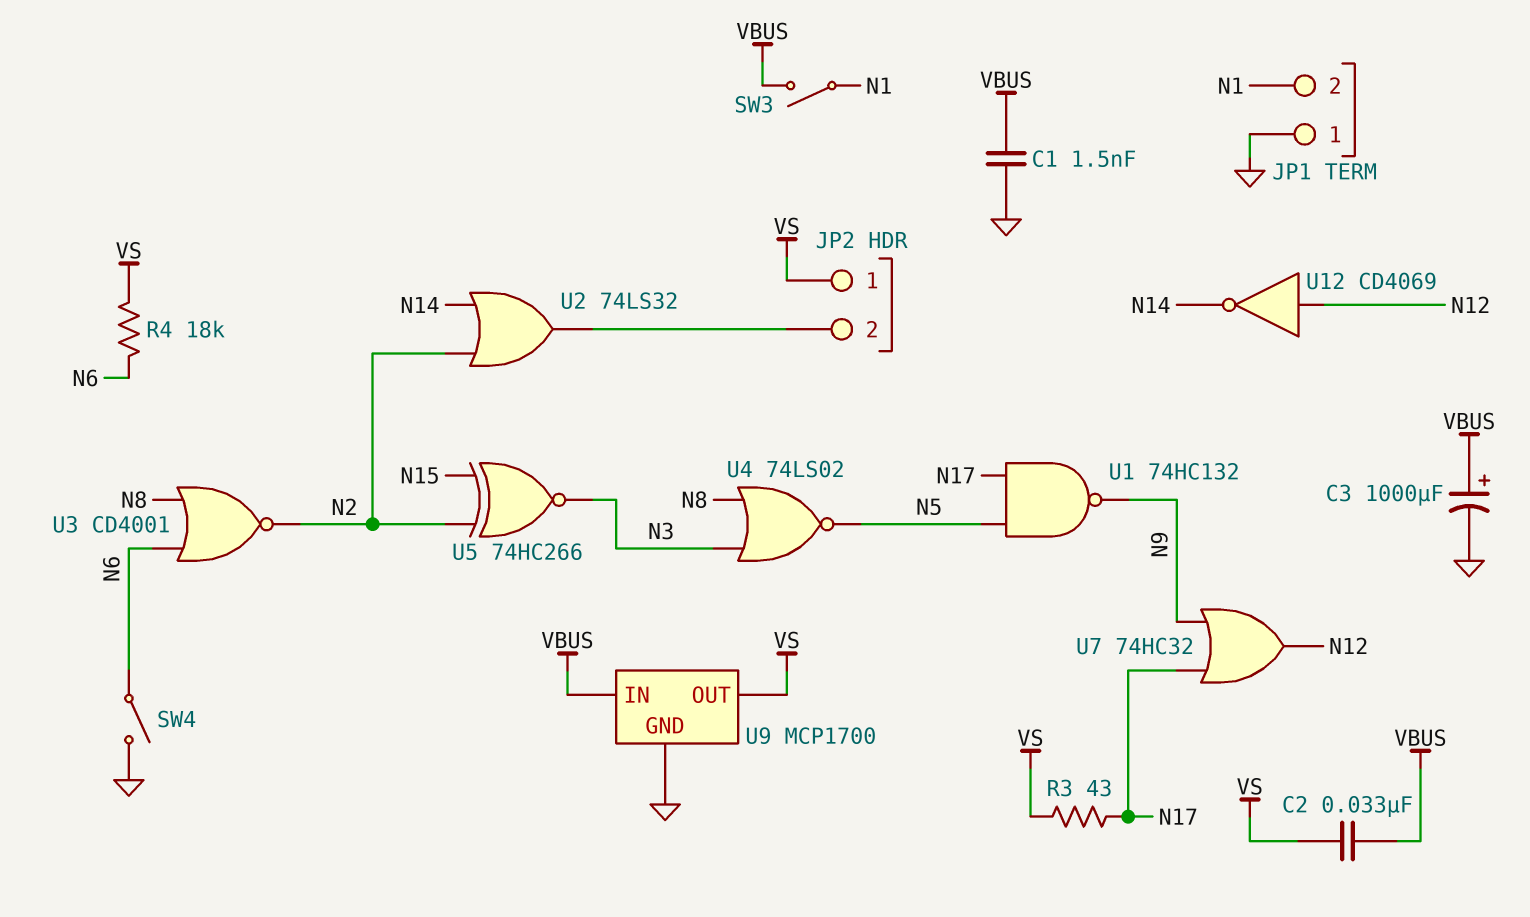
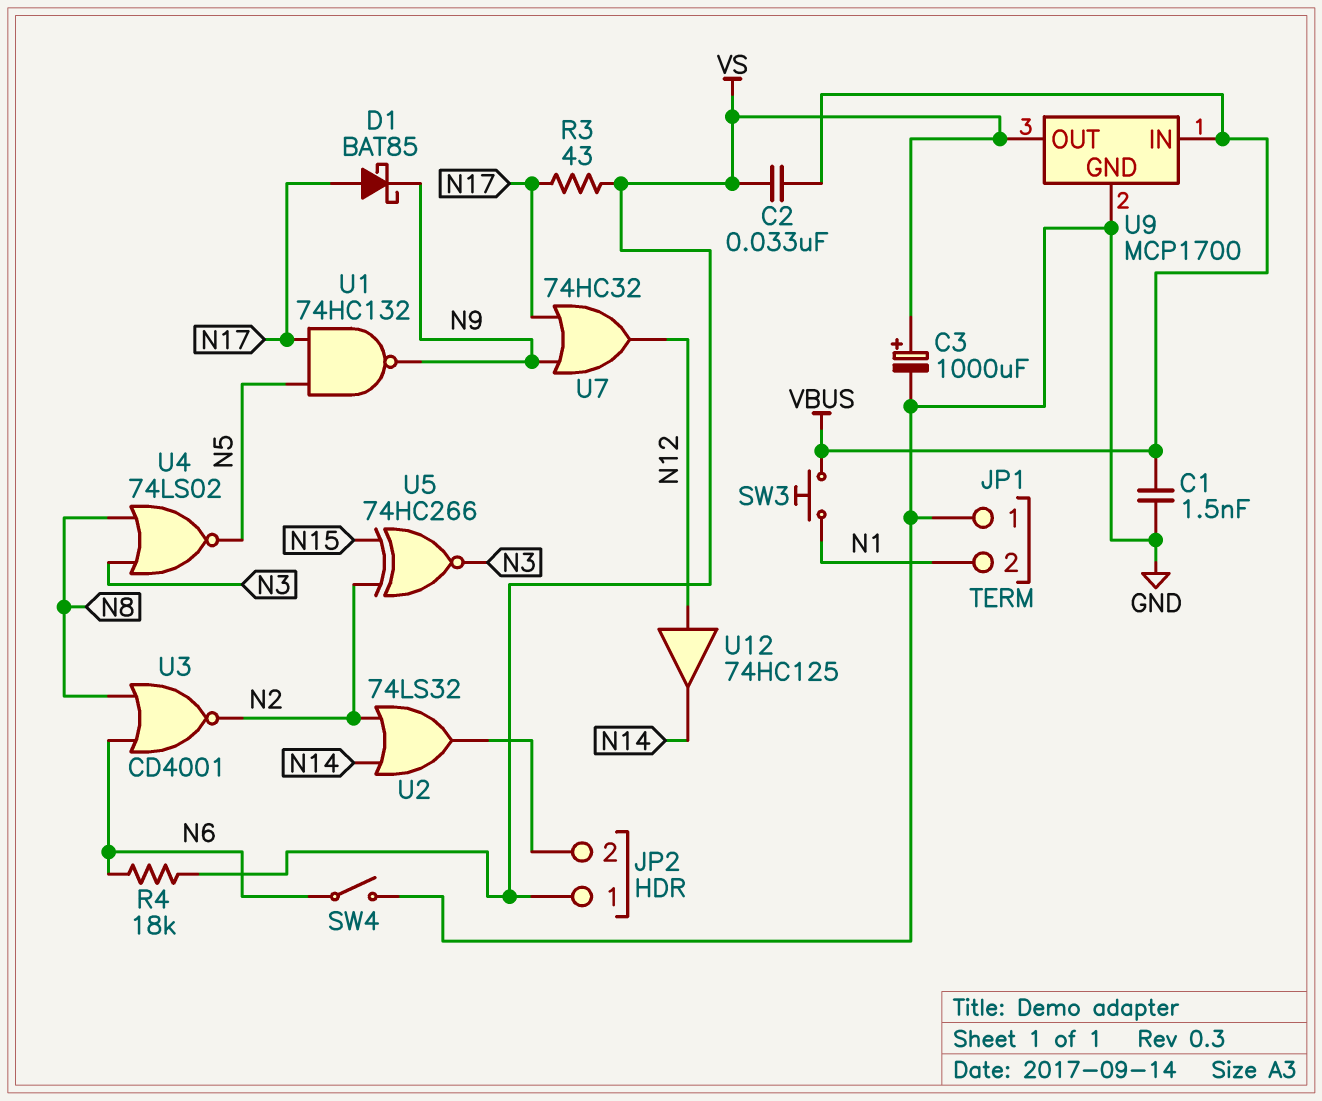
C3: 1000uF (plus VBUS, minus GND) -> 1000uF (plus VS, minus GND)
D1: none -> schottky BAT85 (A N17, K N9)
SW3: switch (N1, VBUS) -> button (N1, VBUS)
U12: NOT CD4069 (in N12, out N14) -> buffer 74HC125 (in N12, out N14)

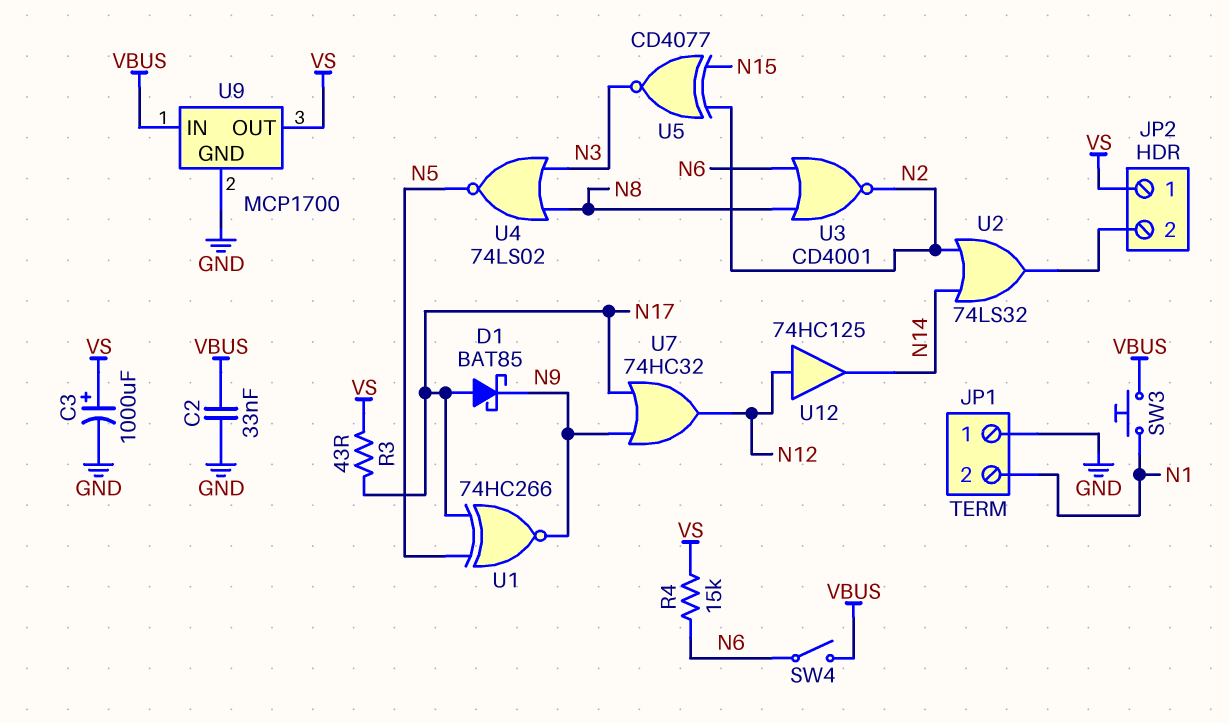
C1: 1.5nF (GND, VBUS) -> none
C2: 33nF (VBUS, VS) -> 33nF (GND, VBUS)
R4: 18k (N6, VS) -> 15k (N6, VS)
SW4: switch (GND, N6) -> switch (N6, VBUS)
U1: NAND 74HC132 (in N5, in N17, out N9) -> XNOR 74HC266 (in N5, in N17, out N9)
U5: XNOR 74HC266 (in N2, in N15, out N3) -> XNOR CD4077 (in N2, in N15, out N3)

